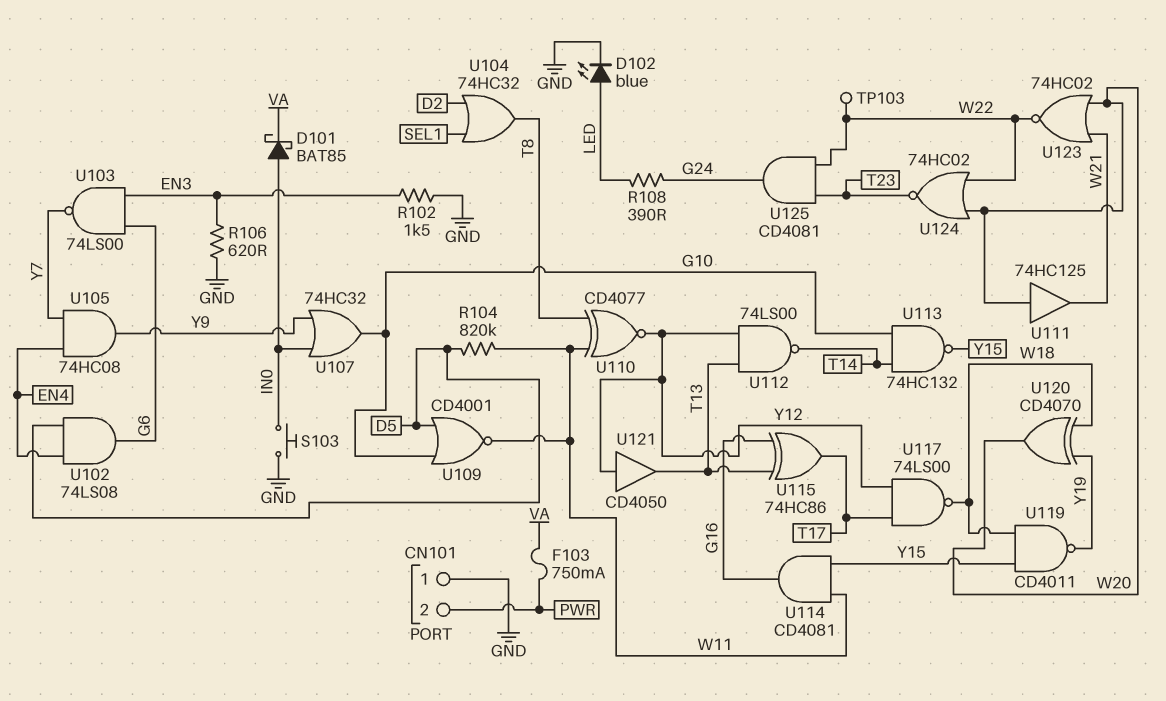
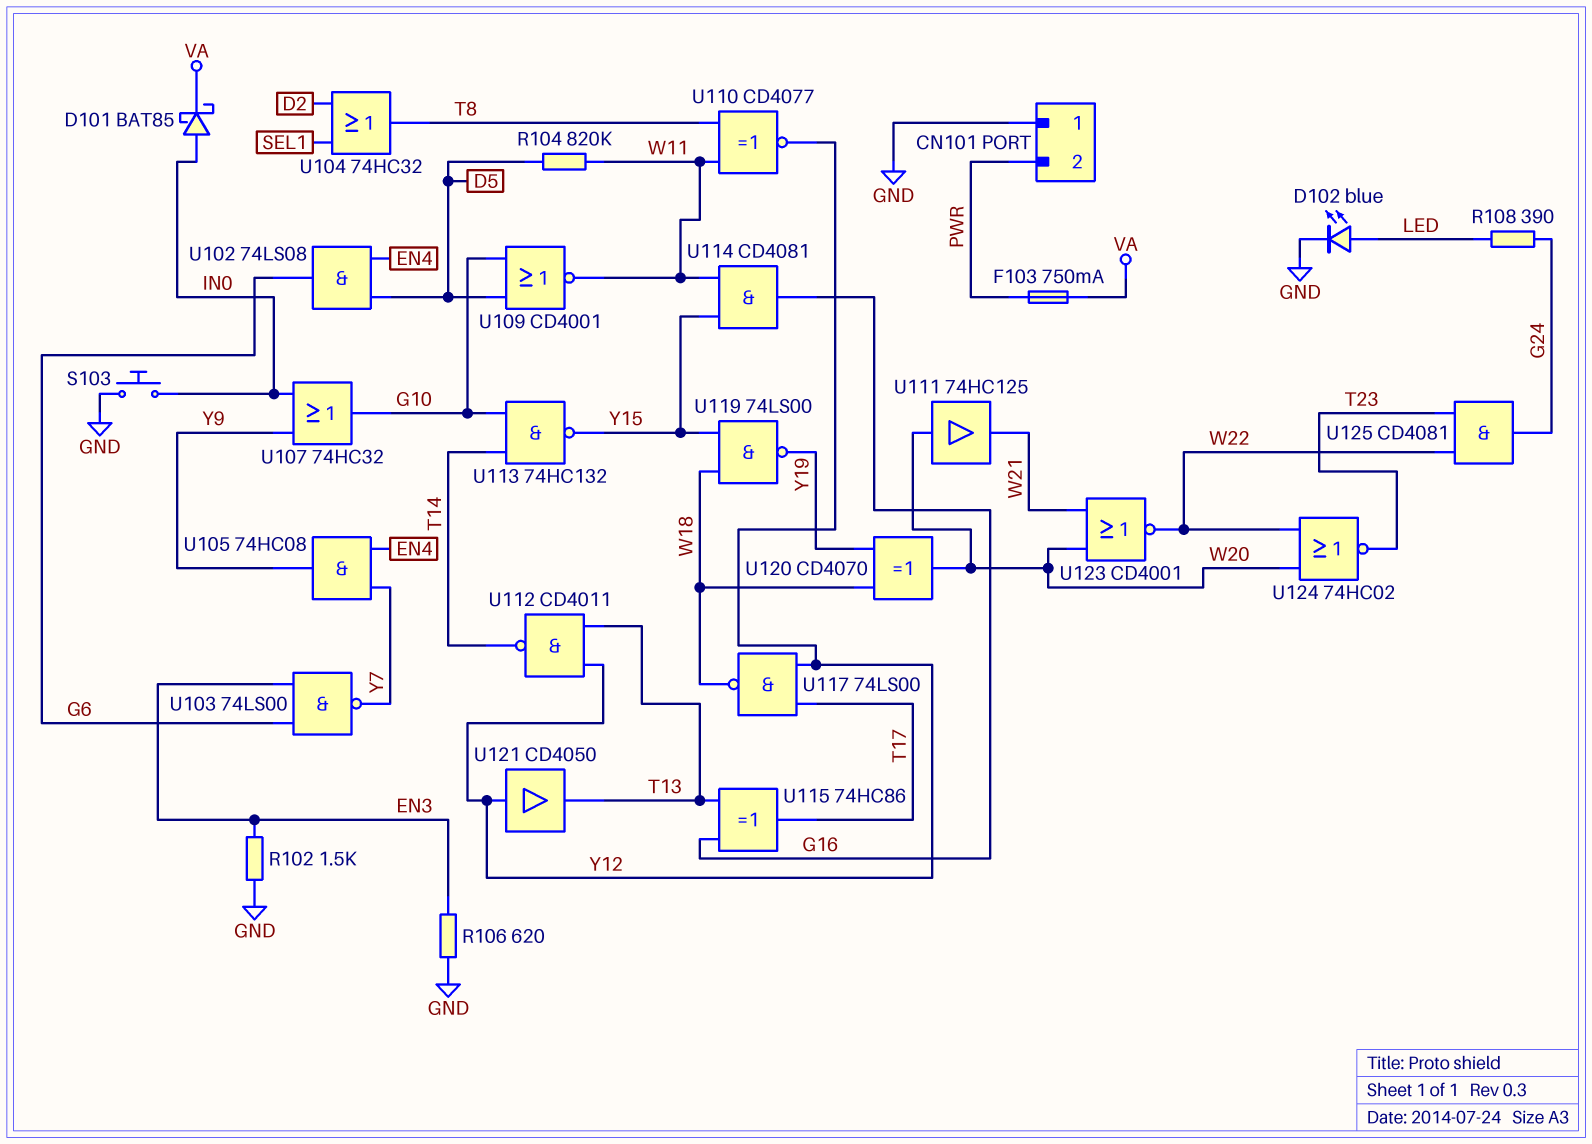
TP103: test point (W22) -> none
U112: NAND 74LS00 (in T13, in Y12, out T14) -> NAND CD4011 (in T13, in Y12, out T14)
U119: NAND CD4011 (in W18, in Y15, out Y19) -> NAND 74LS00 (in W18, in Y15, out Y19)
U123: NOR 74HC02 (in W20, in W21, out W22) -> NOR CD4001 (in W20, in W21, out W22)

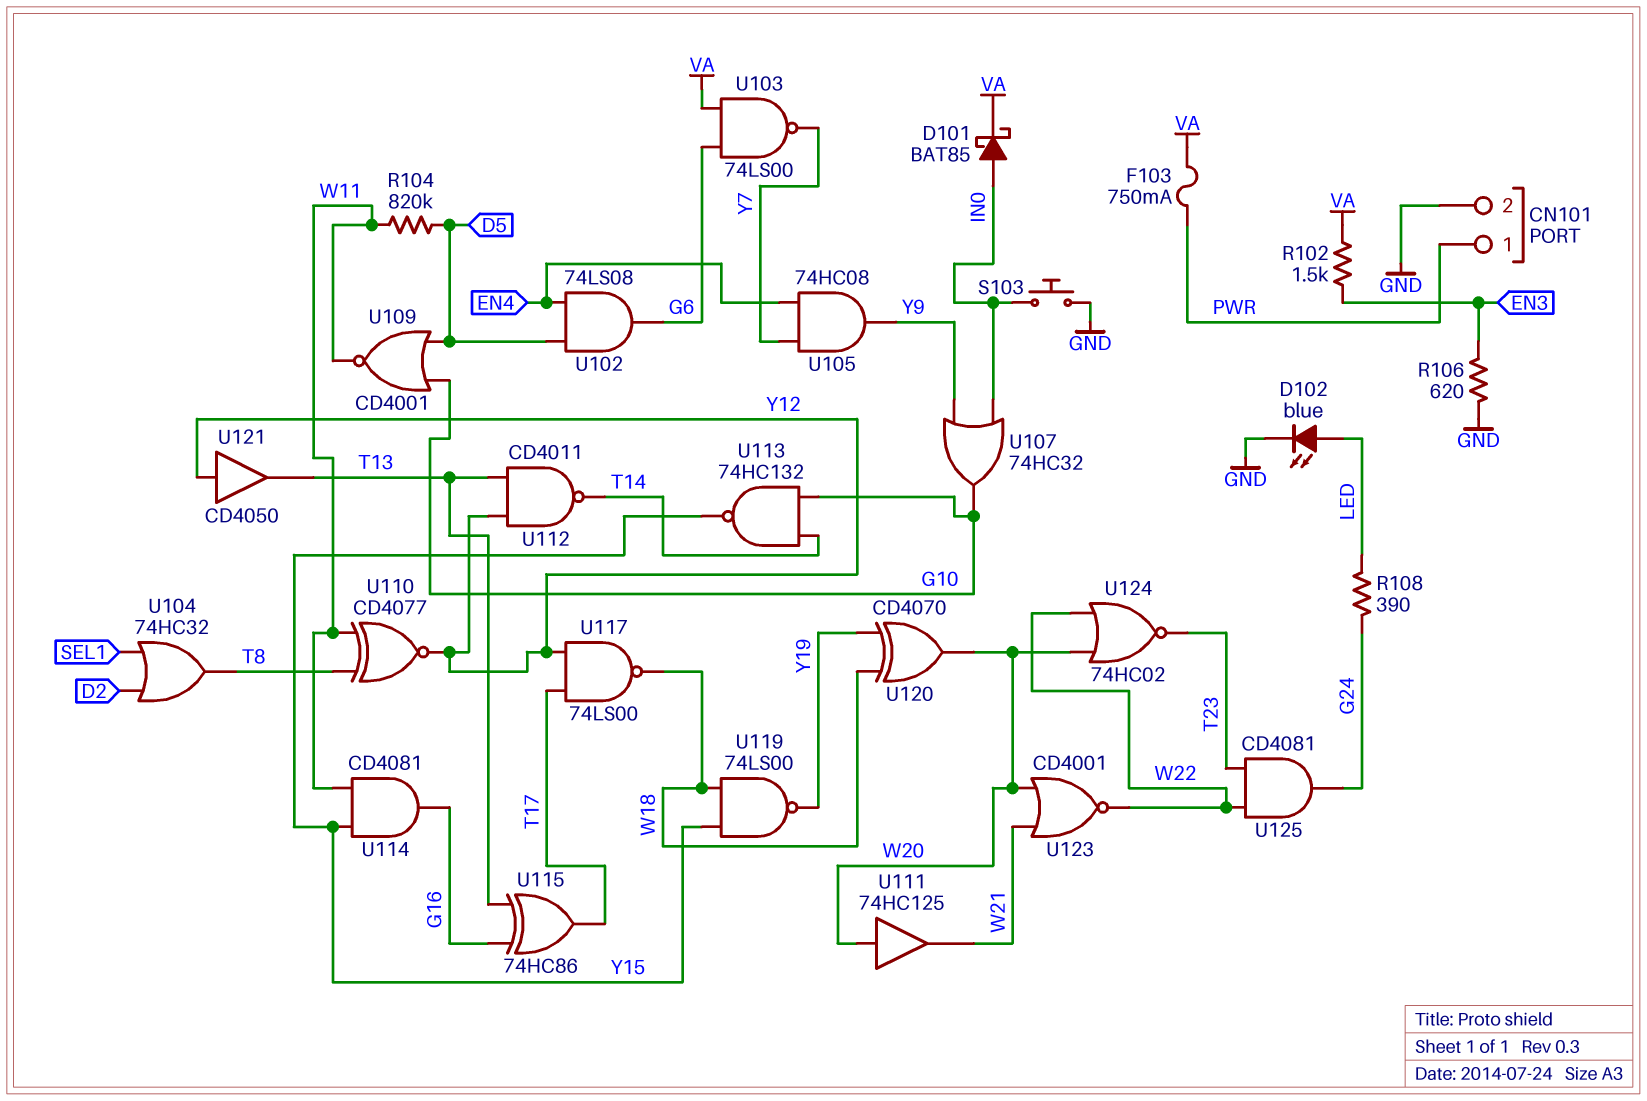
CN101 pin 1: GND -> PWR
CN101 pin 2: PWR -> GND
R102: 1.5k (EN3, GND) -> 1.5k (EN3, VA)
U103: NAND 74LS00 (in EN3, in G6, out Y7) -> NAND 74LS00 (in G6, in VA, out Y7)

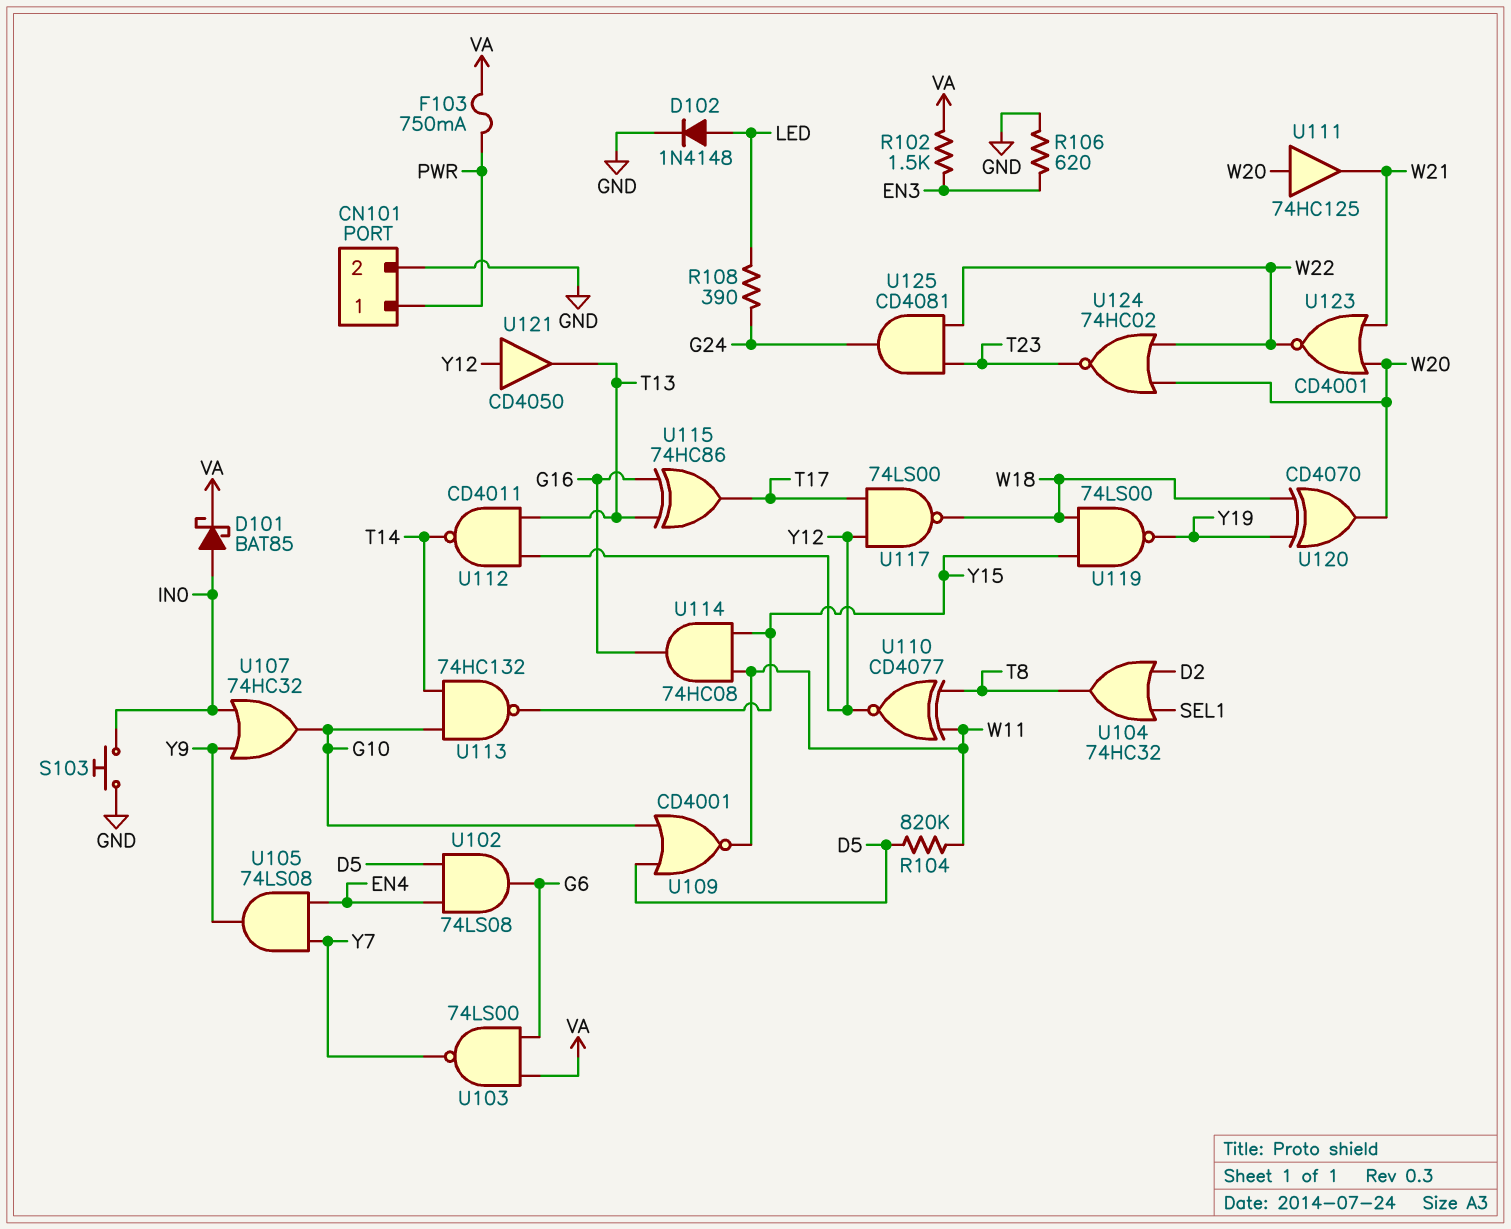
D102: LED blue (A LED, K GND) -> diode 1N4148 (A LED, K GND)
U105: AND 74HC08 (in EN4, in Y7, out Y9) -> AND 74LS08 (in EN4, in Y7, out Y9)
U114: AND CD4081 (in W11, in Y15, out G16) -> AND 74HC08 (in W11, in Y15, out G16)

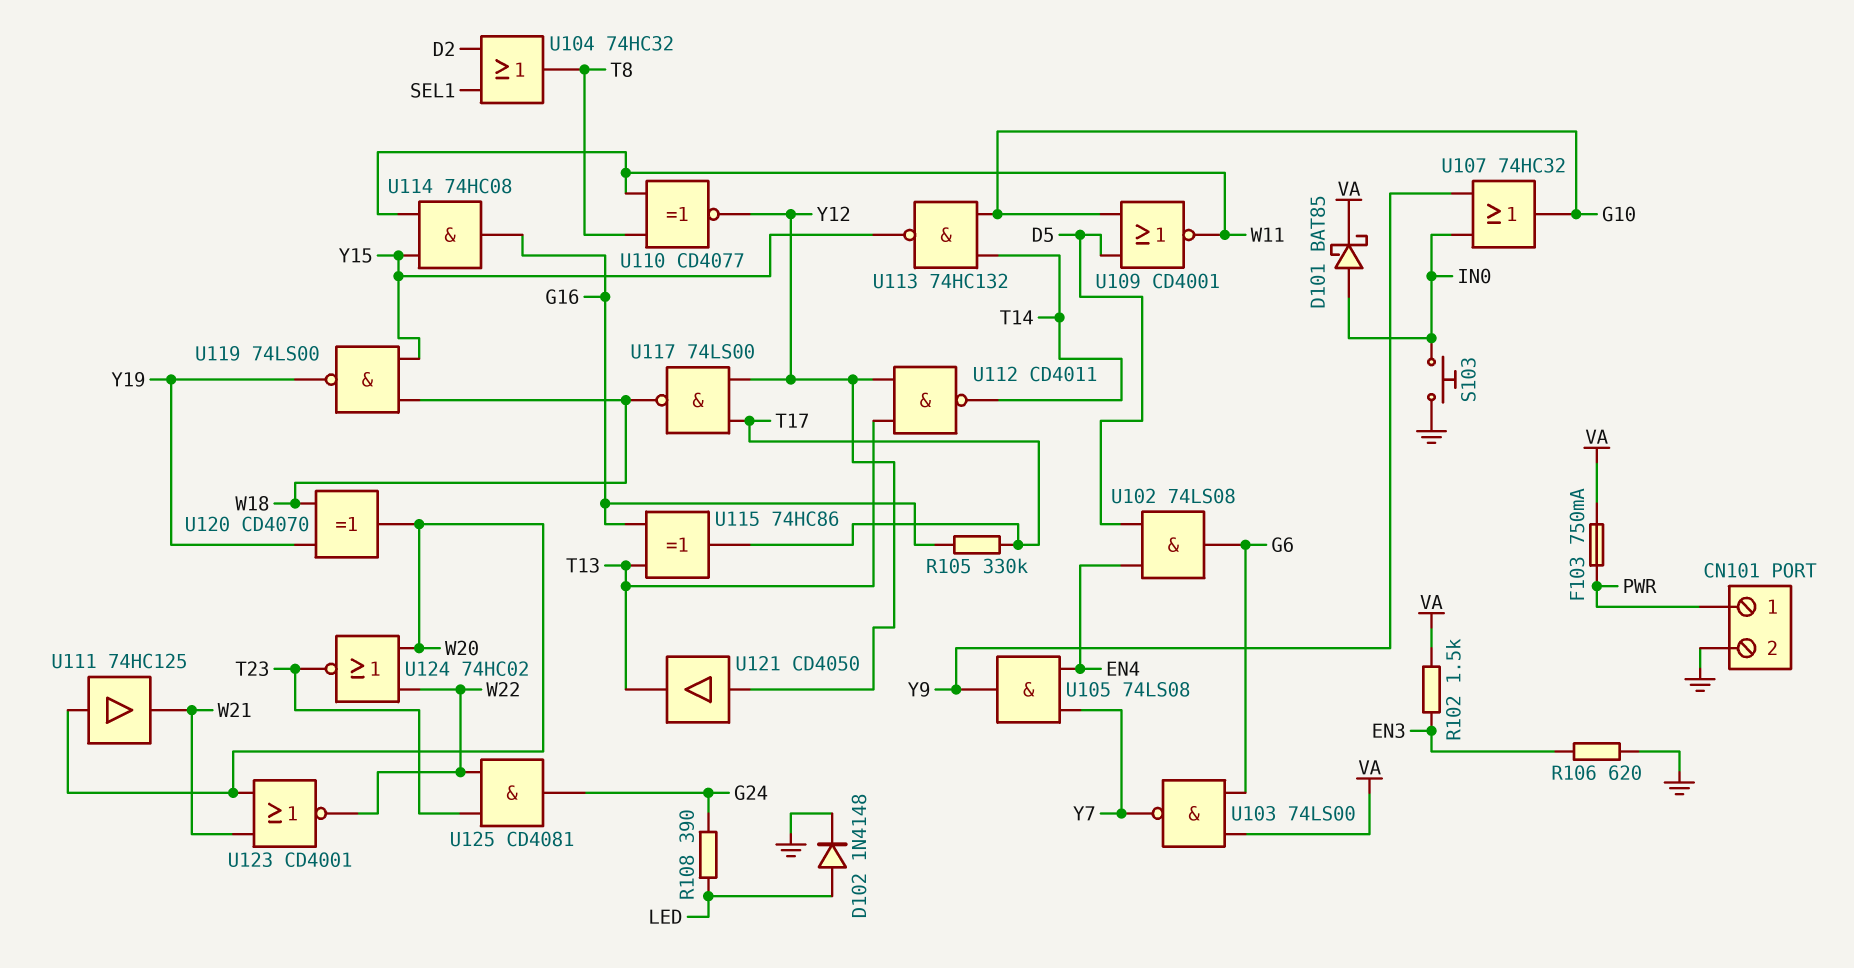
R104: 820k (D5, W11) -> none
R105: none -> 330k (G16, T17)

